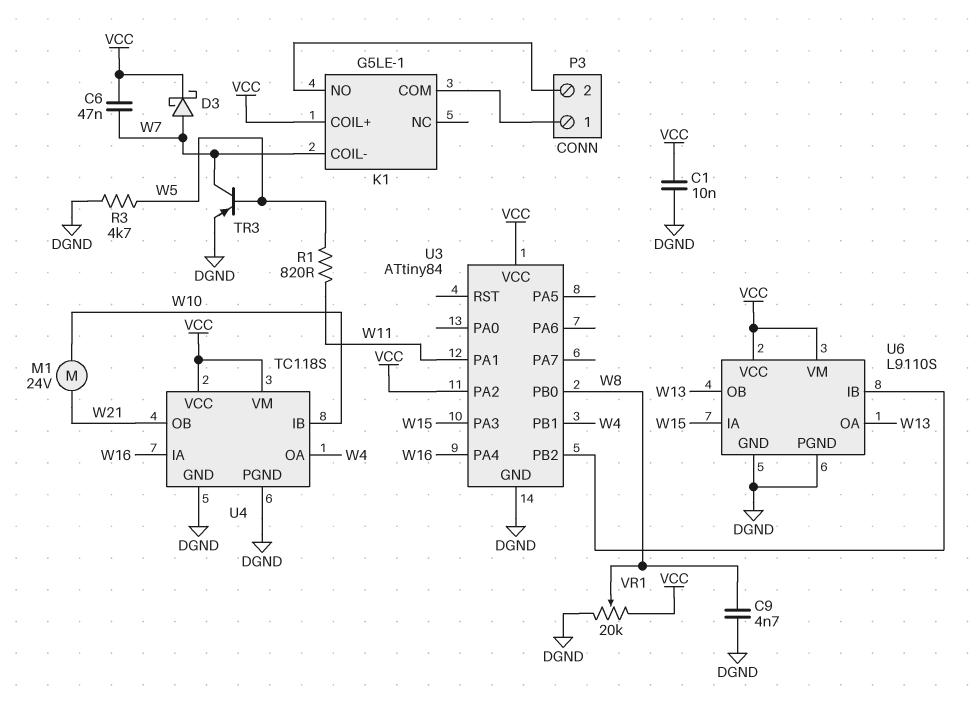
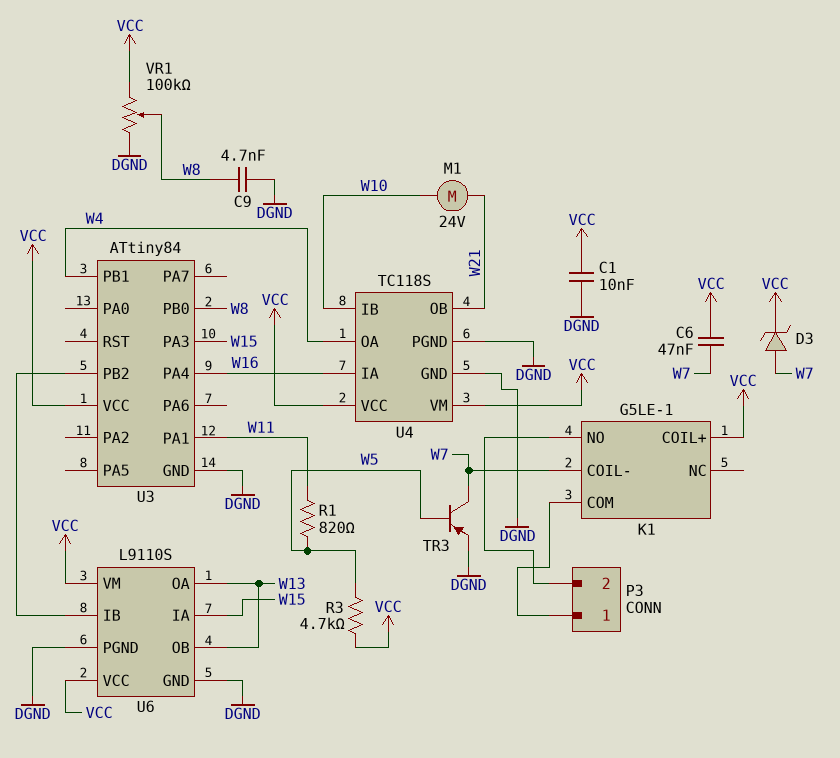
D3: schottky (A W7, K VCC) -> zener (A W7, K VCC)
R3: 4.7k (DGND, W5) -> 4.7k (VCC, W5)
U3 pin PA2: VCC -> none
VR1: 20k (DGND, VCC, wiper W8) -> 100k (DGND, VCC, wiper W8)

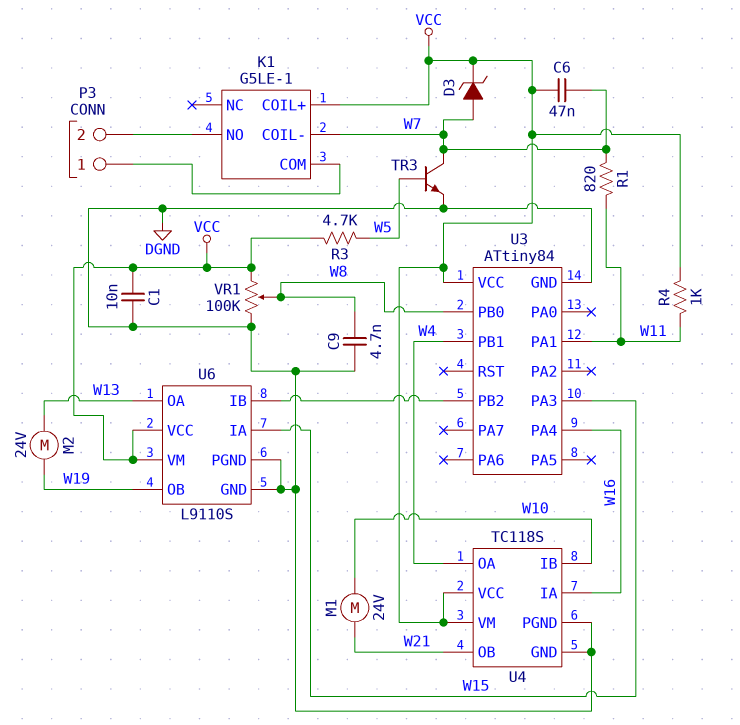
M2: none -> motor 24V (W13, W19)
R1: 820 (W5, W11) -> 820 (W7, W11)
R4: none -> 1k (VCC, W11)
TR3: PNP (B W5, C W7, E DGND) -> NPN (B W5, C W7, E DGND)
U6 pin OB: W13 -> W19

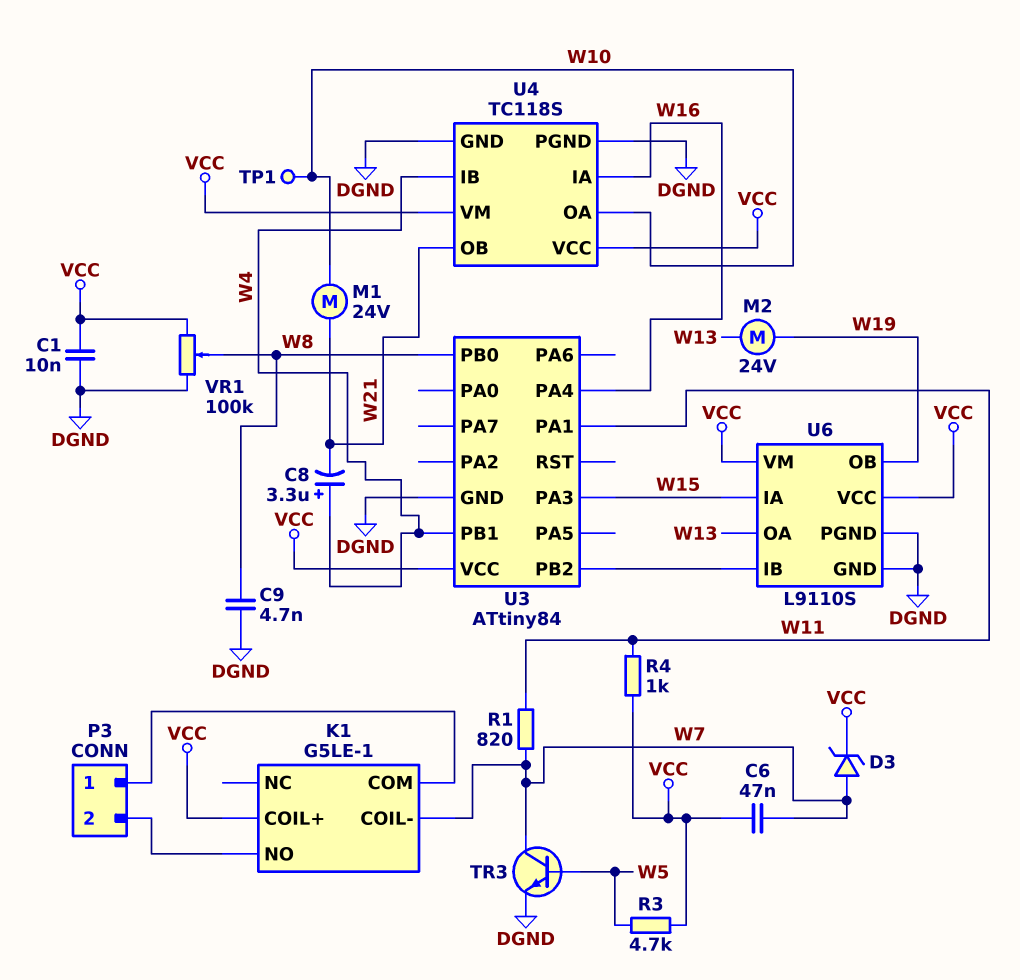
C8: none -> 3.3uF (plus W4, minus W21)
TP1: none -> test point (W10)
U4 pin IB: W10 -> W4
U4 pin OA: W4 -> W10

